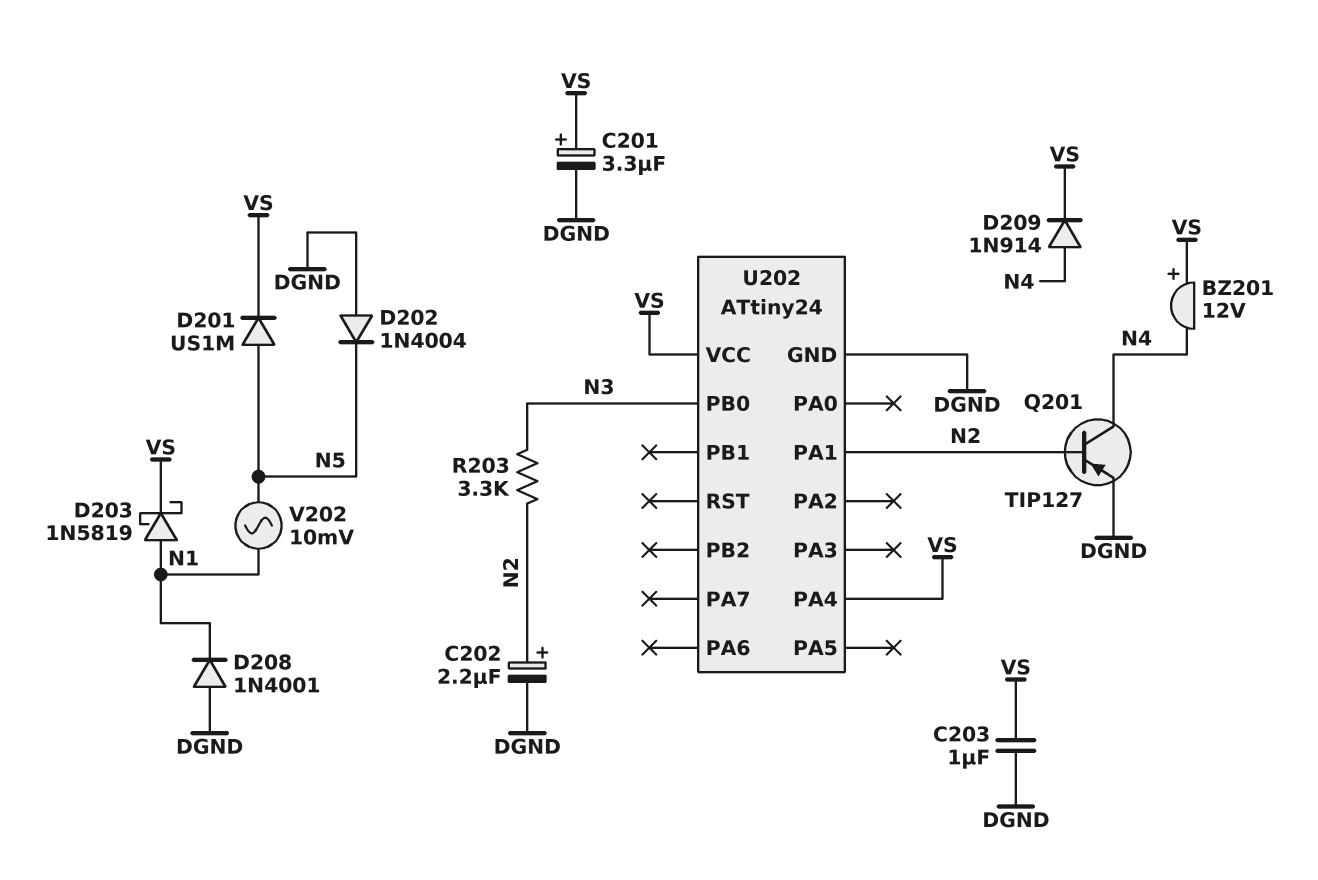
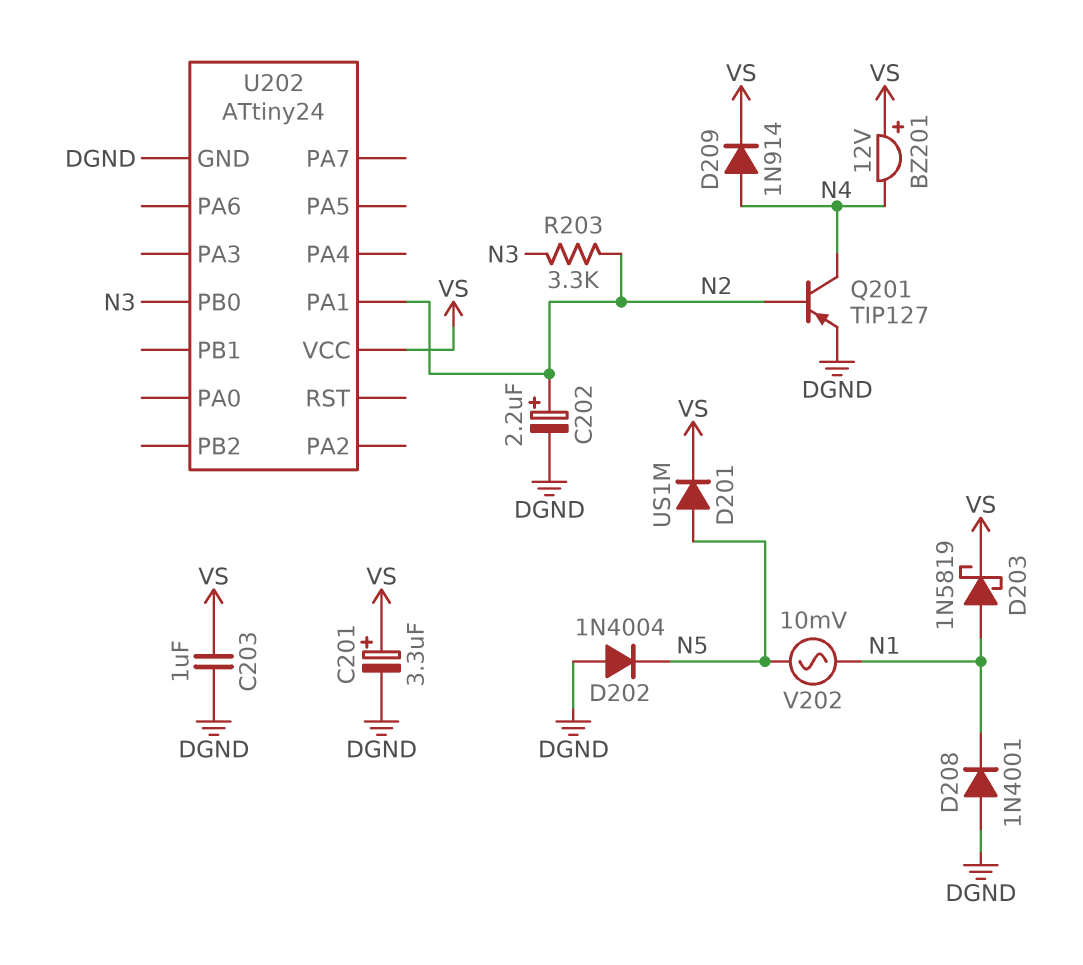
U202 pin PA4: VS -> none

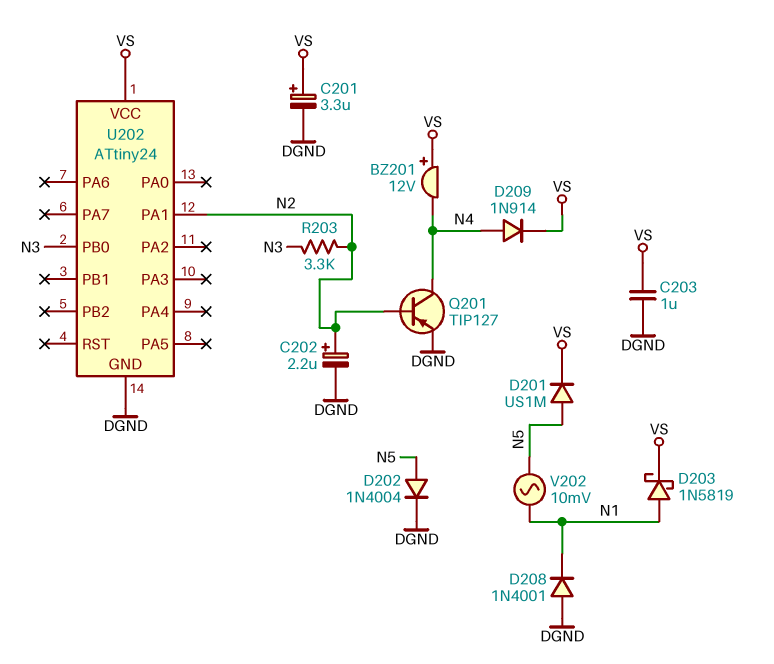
D202: diode 1N4004 (A DGND, K N5) -> diode 1N4004 (A N5, K DGND)

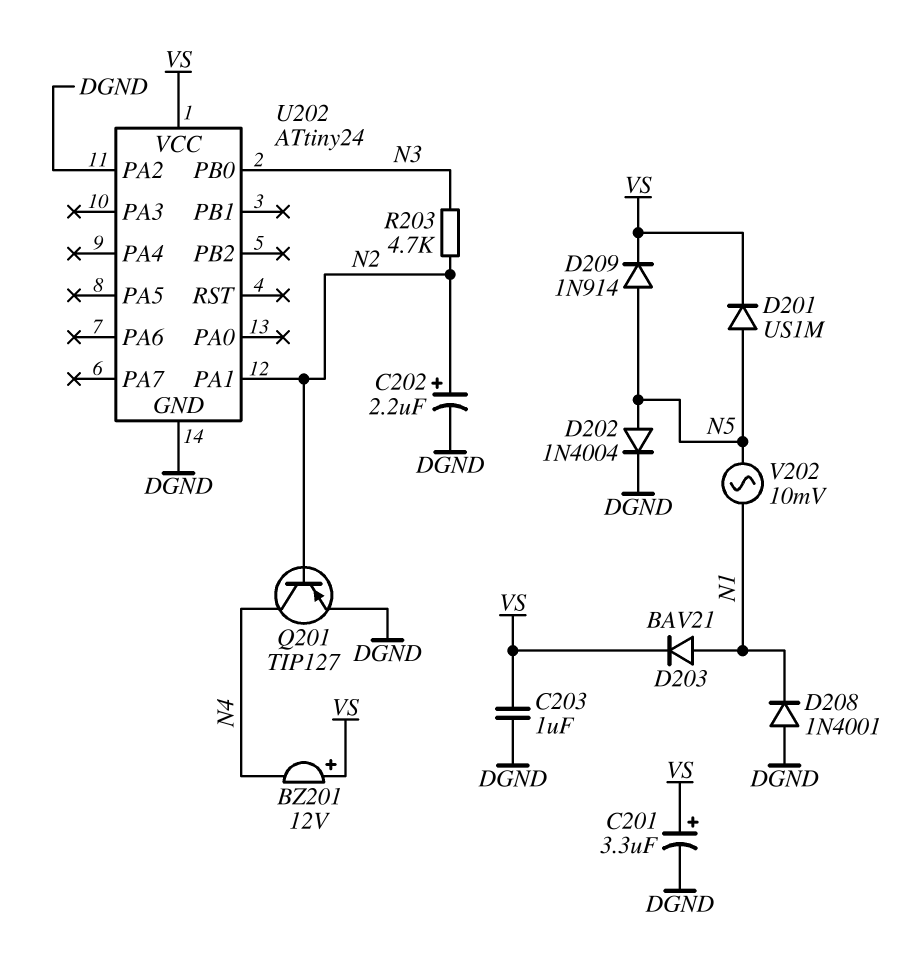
D203: schottky 1N5819 (A N1, K VS) -> diode BAV21 (A N1, K VS)
D209: diode 1N914 (A N4, K VS) -> diode 1N914 (A N5, K VS)
R203: 3.3k (N2, N3) -> 4.7k (N2, N3)
U202 pin PA2: none -> DGND

